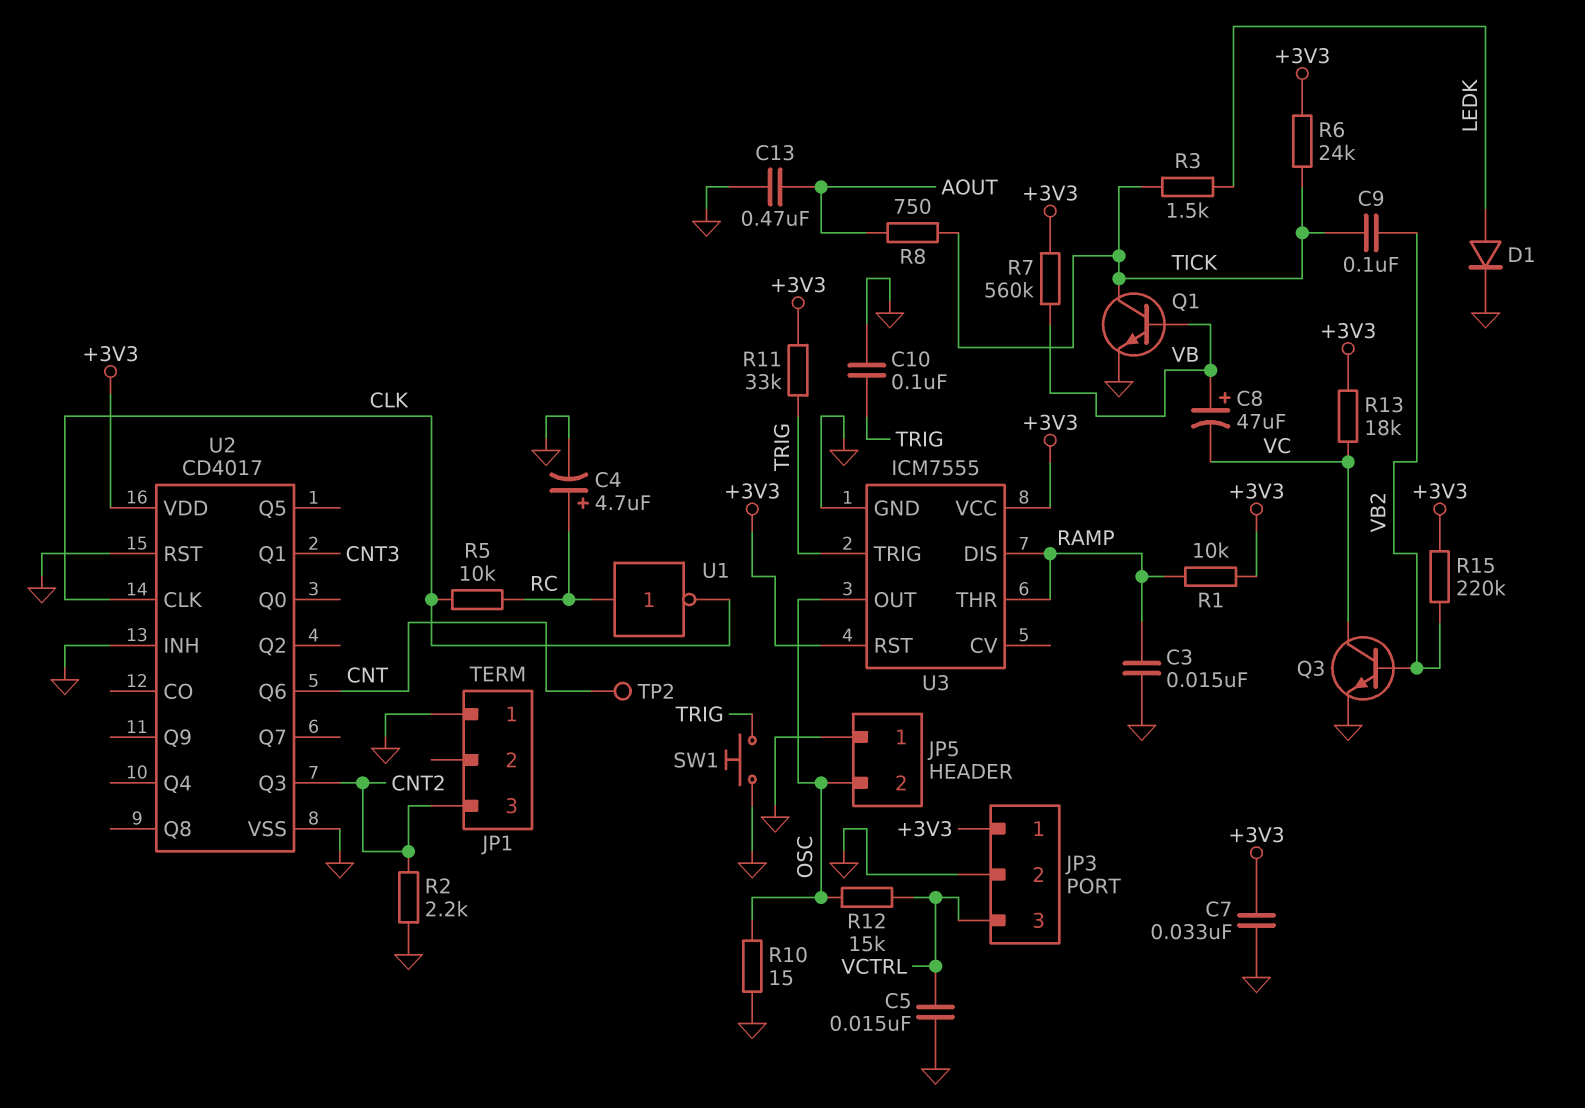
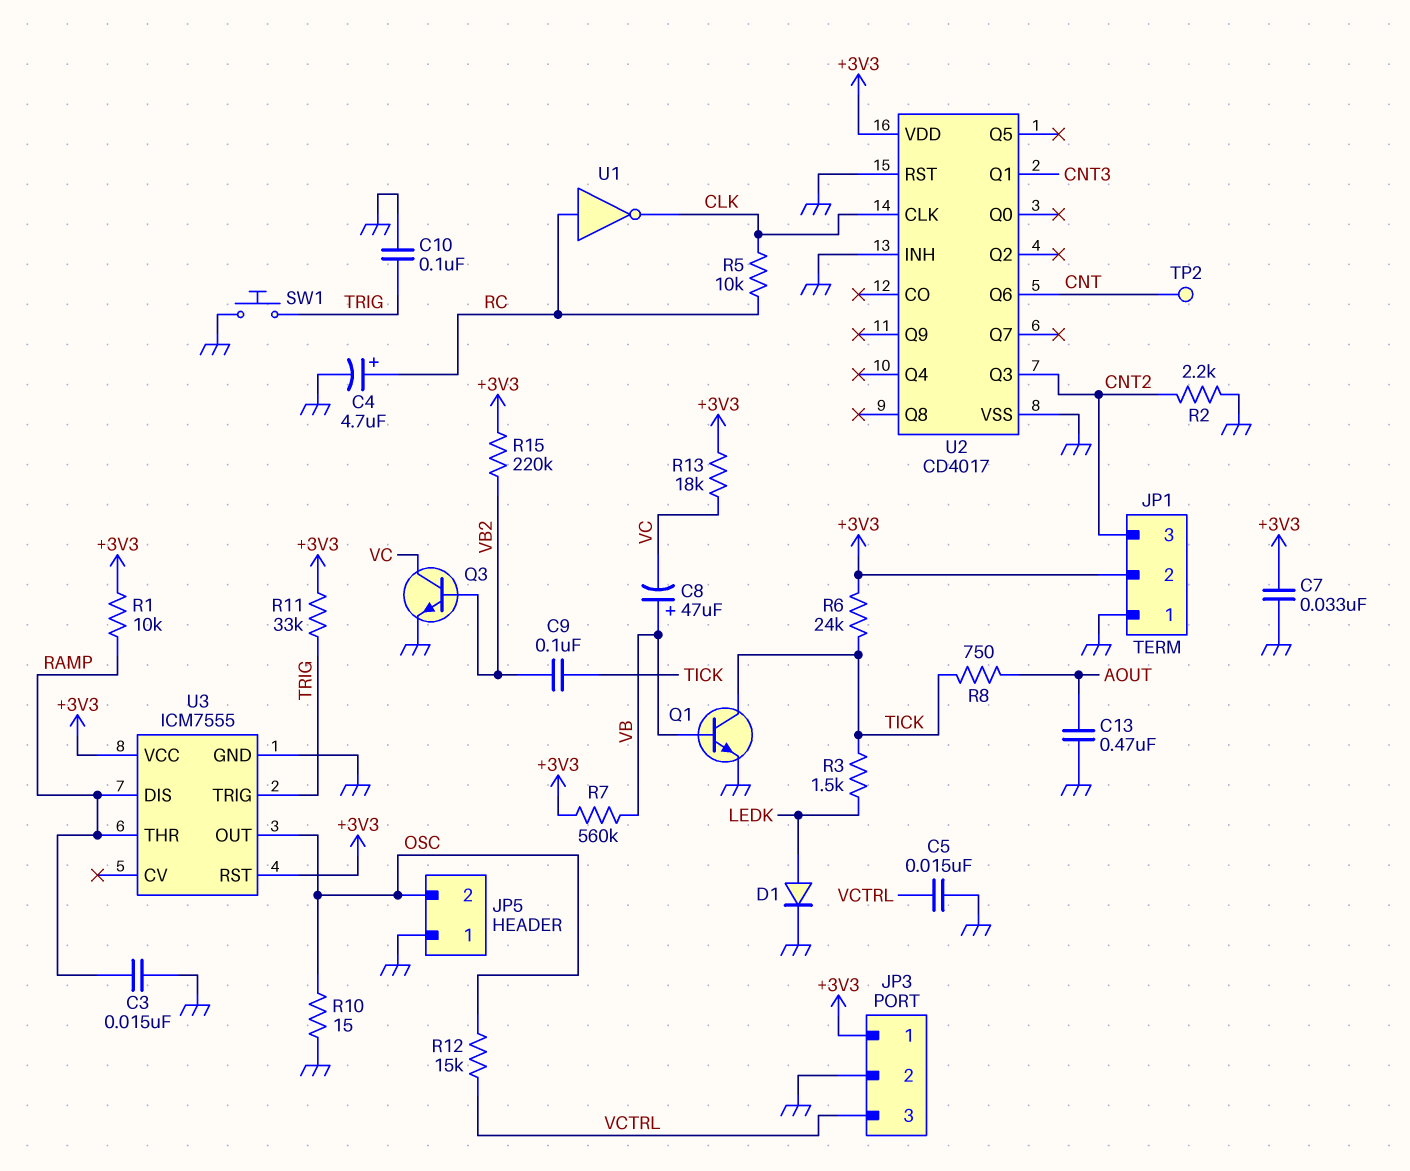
JP1 pin 2: none -> +3V3

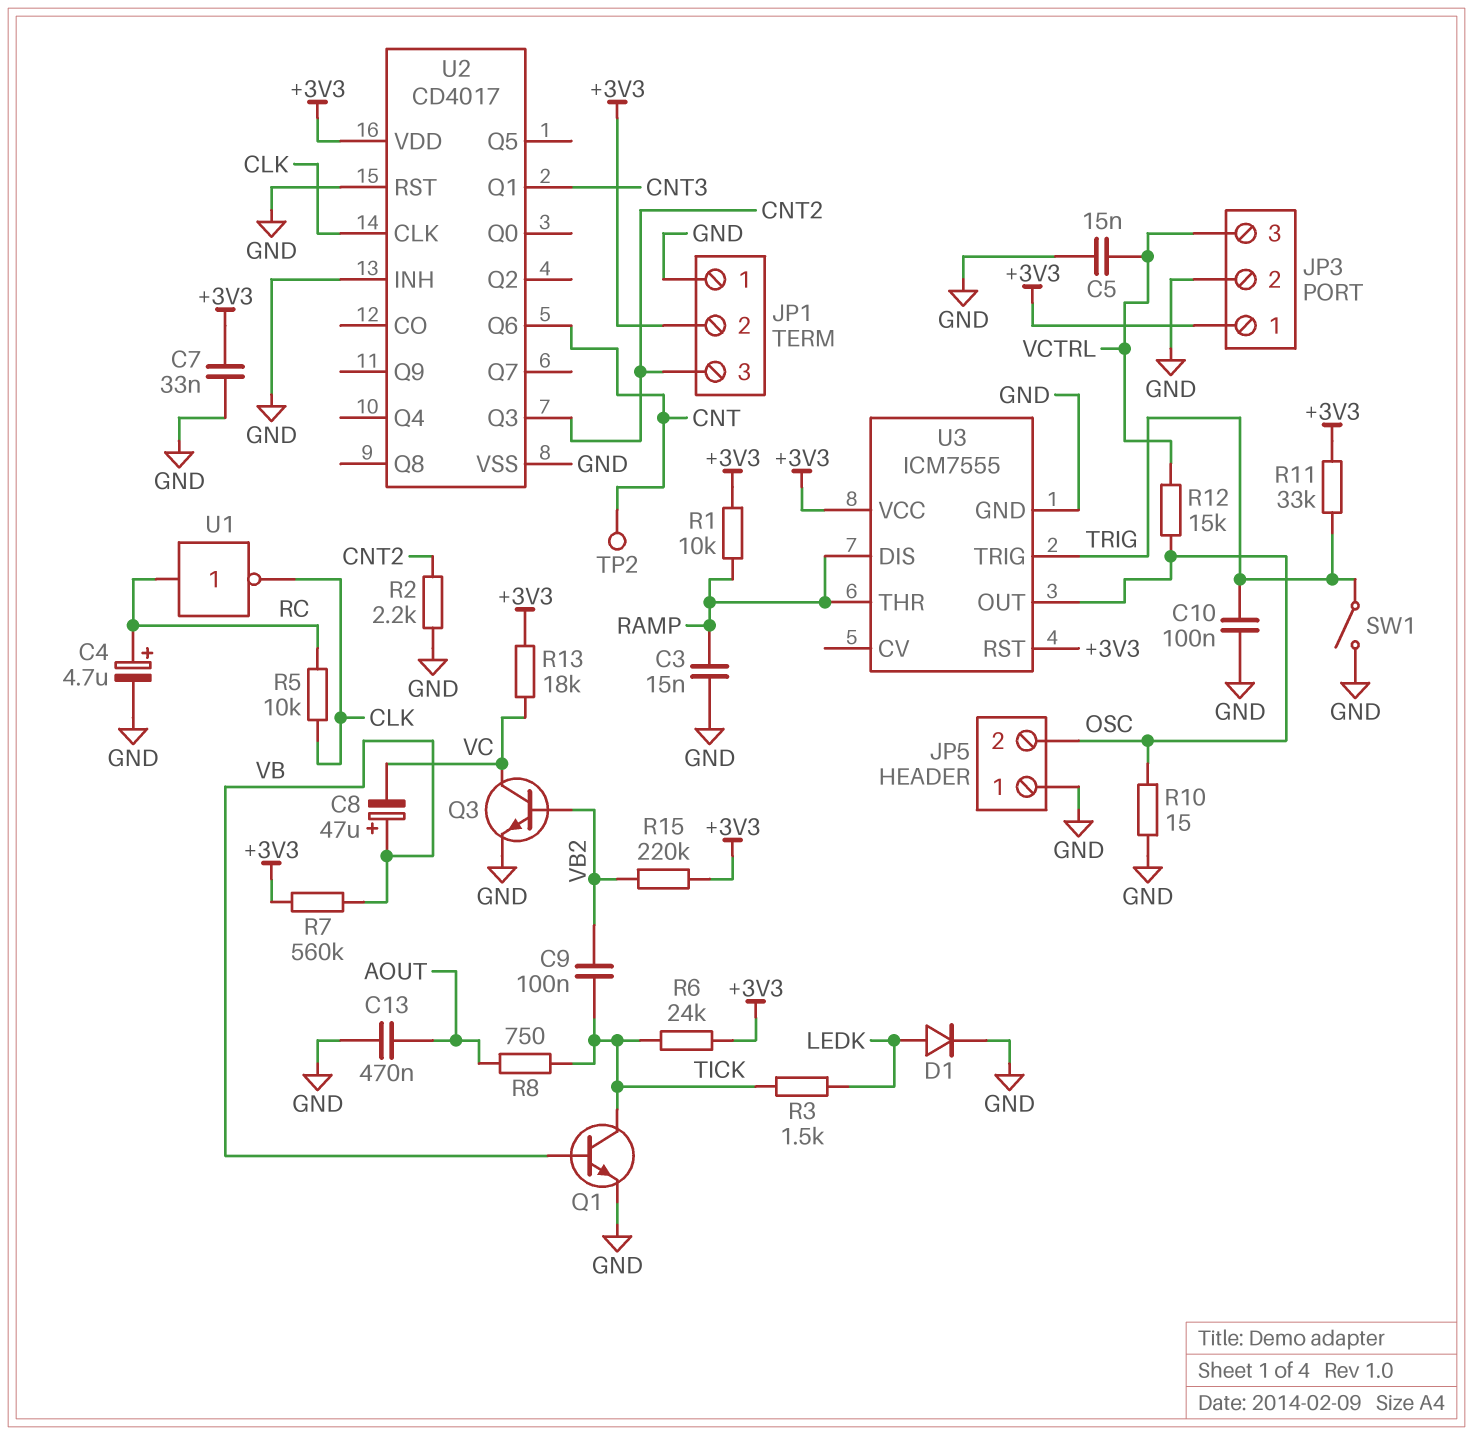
SW1: button (GND, TRIG) -> switch (GND, TRIG)

